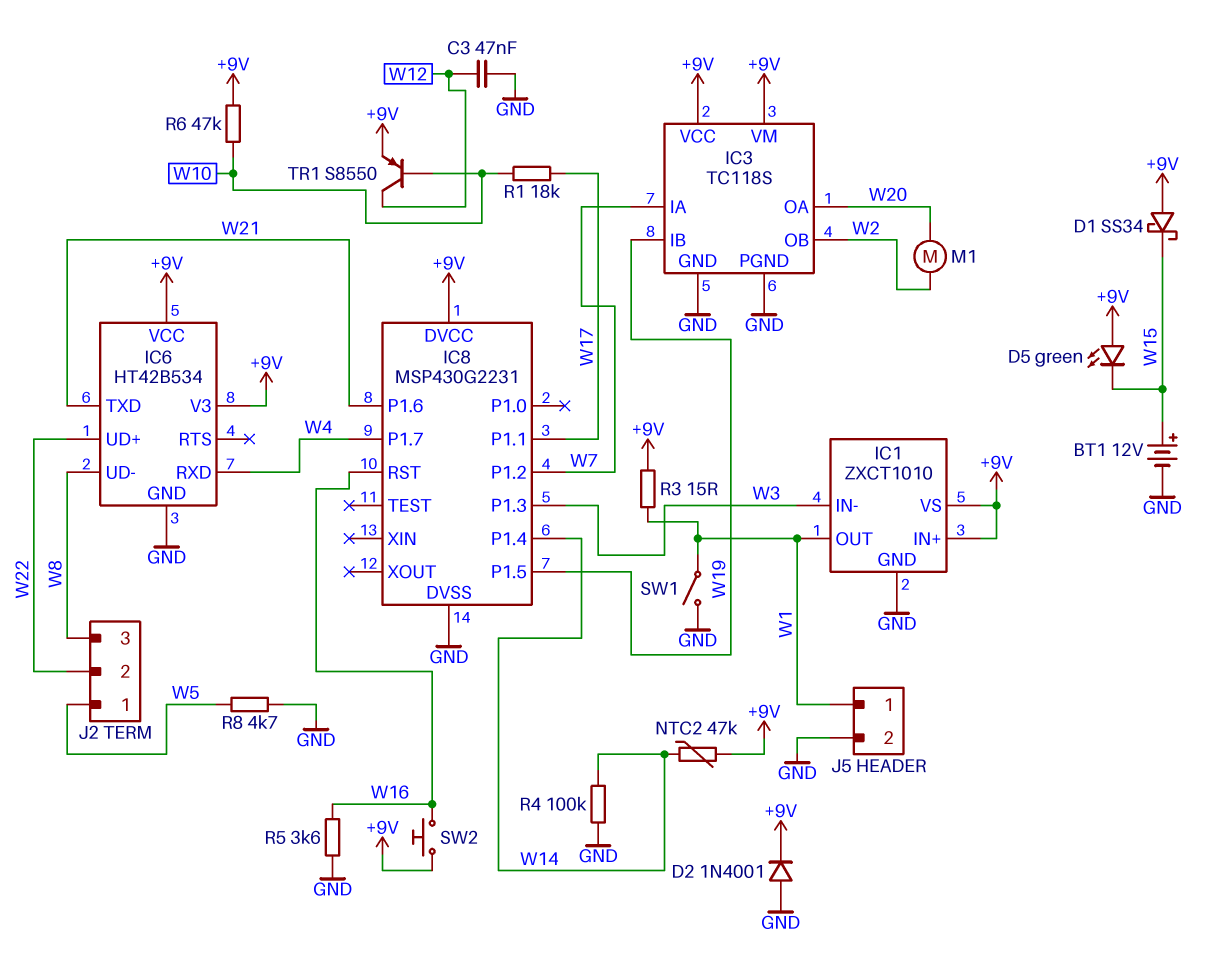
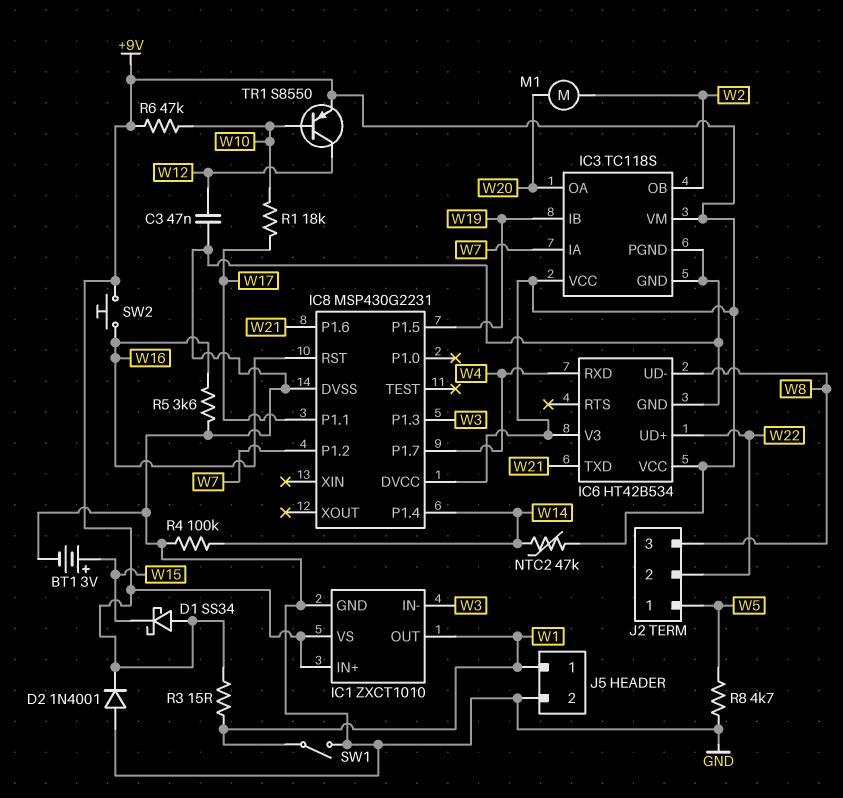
BT1: 12V (plus W15, minus GND) -> 3V (plus W15, minus GND)
D5: LED green (A +9V, K W15) -> none

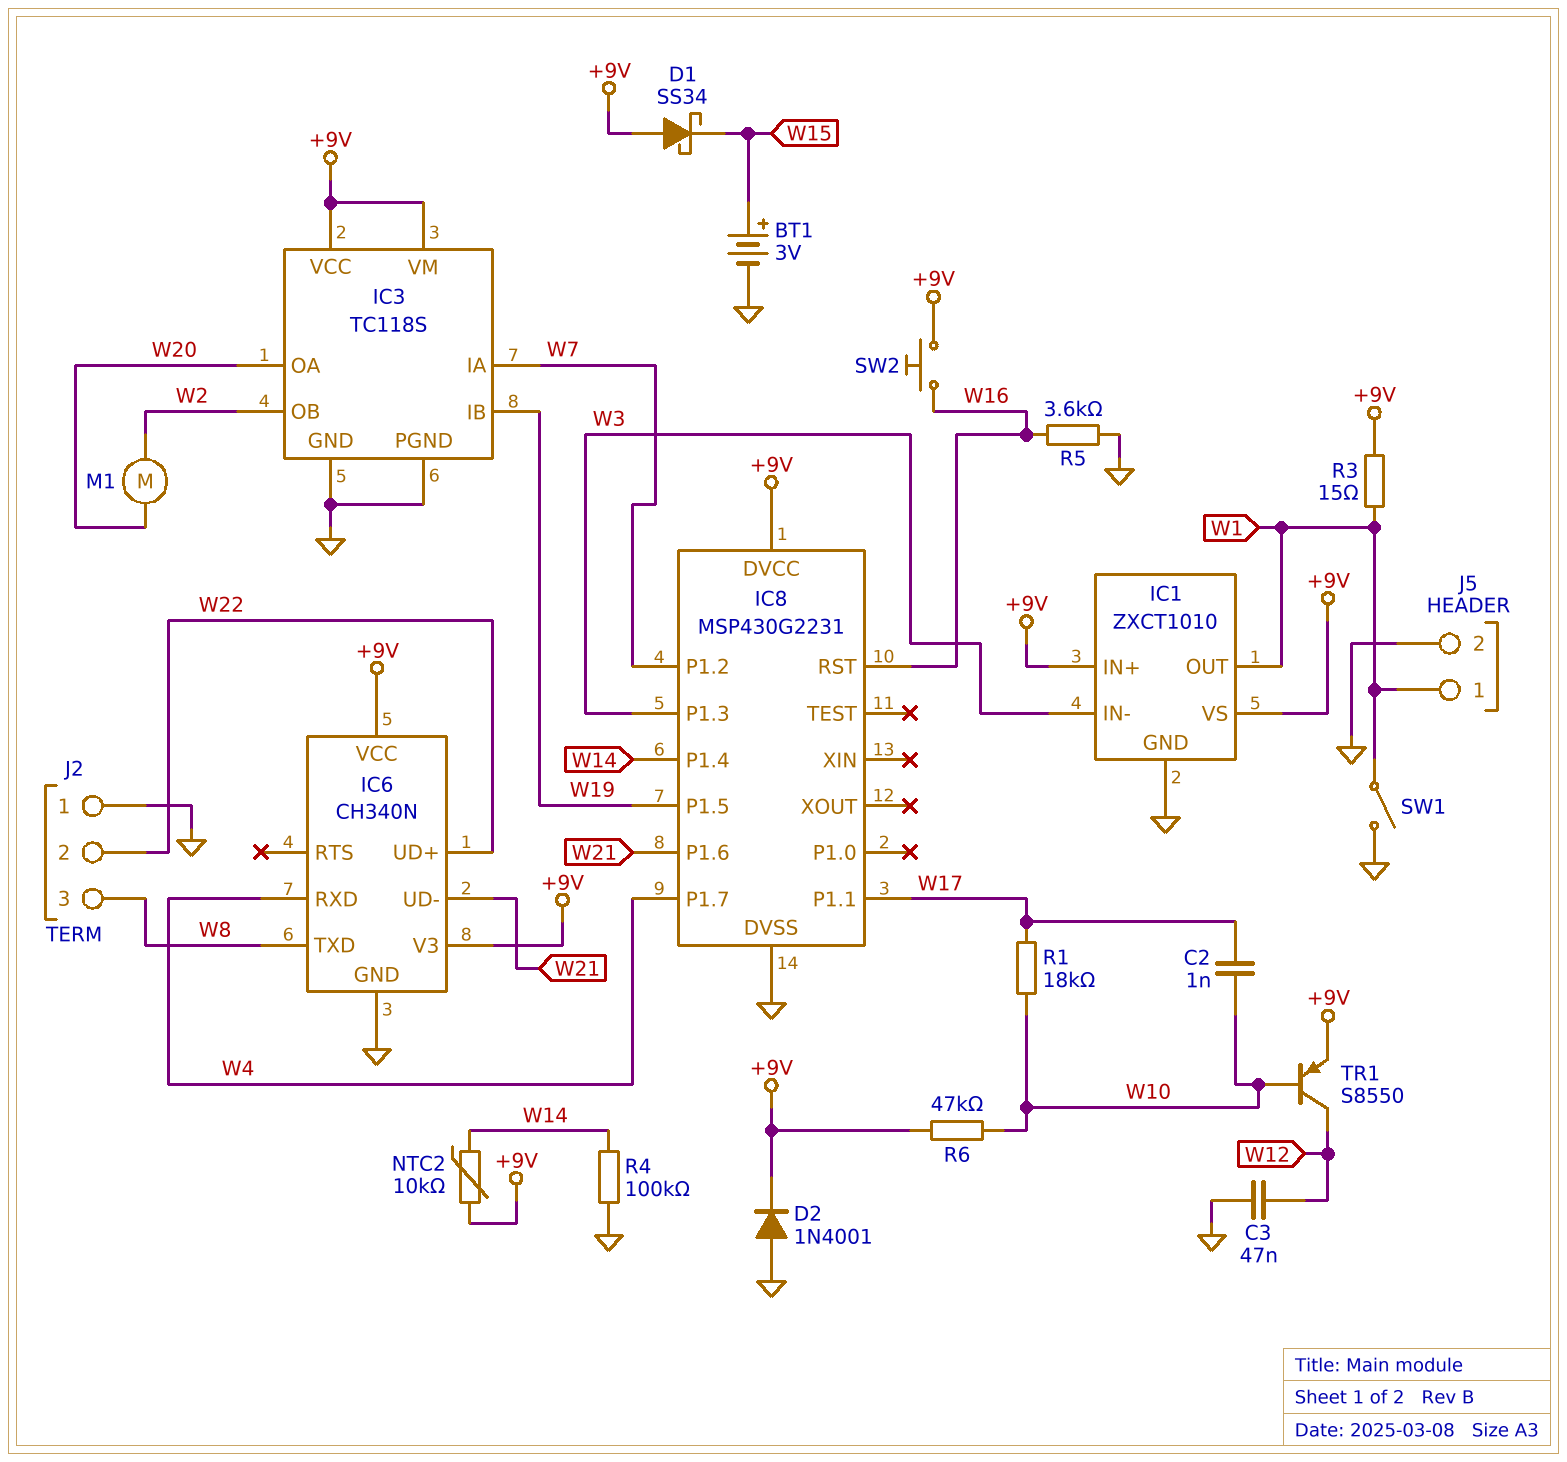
C2: none -> 1nF (W10, W17)
IC6: HT42B534 -> CH340N
IC6 pin TXD: W21 -> W8
IC6 pin UD-: W8 -> W21
J2 pin 1: W5 -> GND
NTC2: 47k (+9V, W14) -> 10k (+9V, W14)
R8: 4.7k (GND, W5) -> none

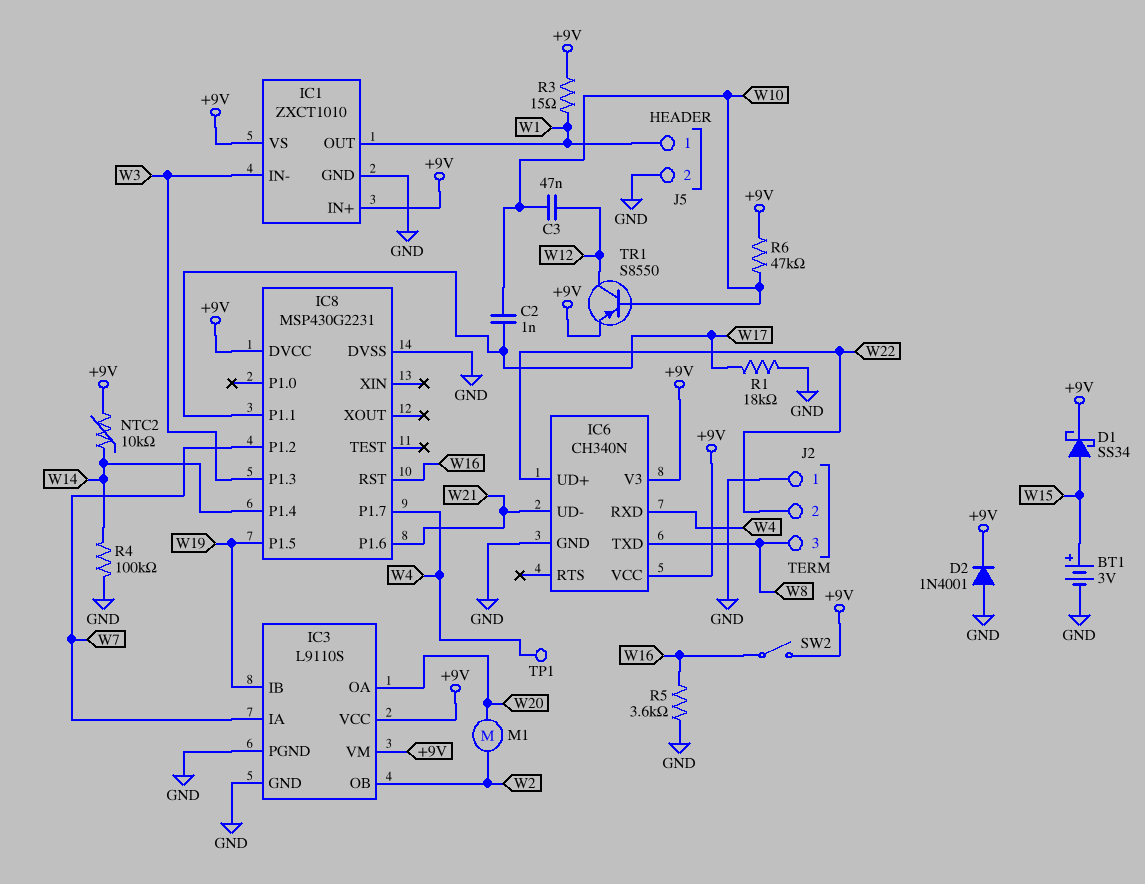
C3: 47nF (GND, W12) -> 47nF (W10, W12)
D1: schottky SS34 (A +9V, K W15) -> schottky SS34 (A W15, K +9V)
IC3: TC118S -> L9110S
R1: 18k (W10, W17) -> 18k (GND, W17)
SW1: switch (GND, W1) -> none
SW2: button (+9V, W16) -> switch (+9V, W16)
TP1: none -> test point (W4)

